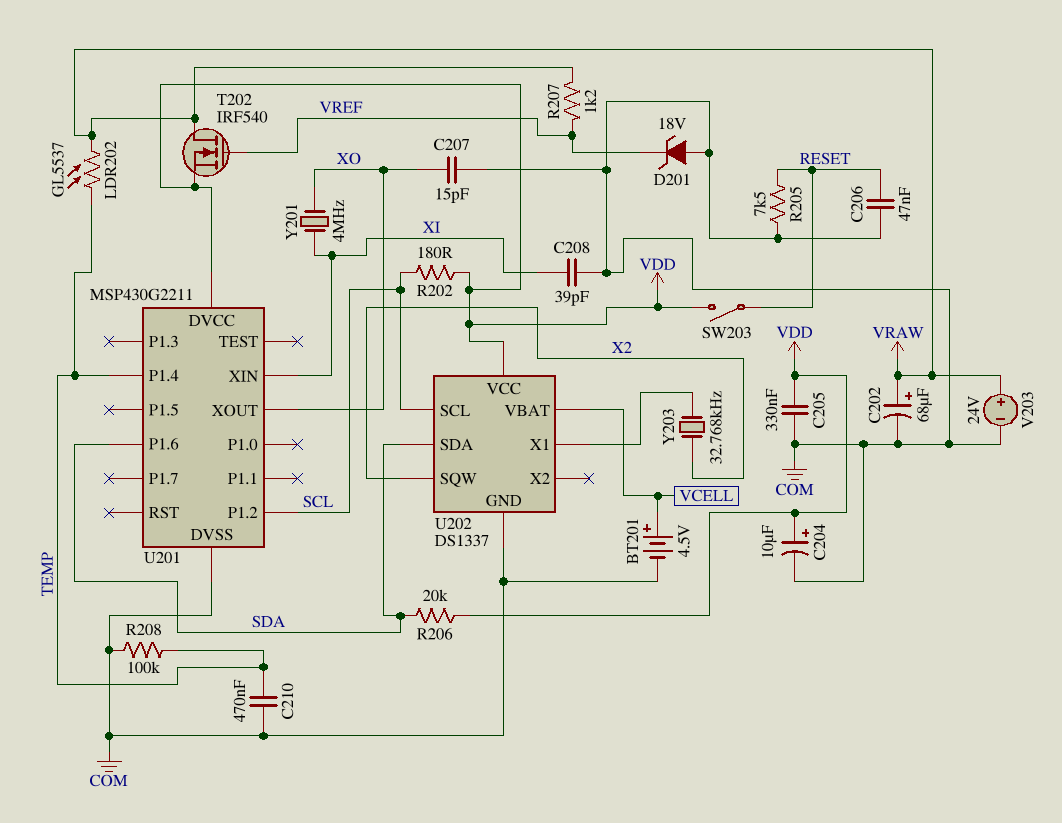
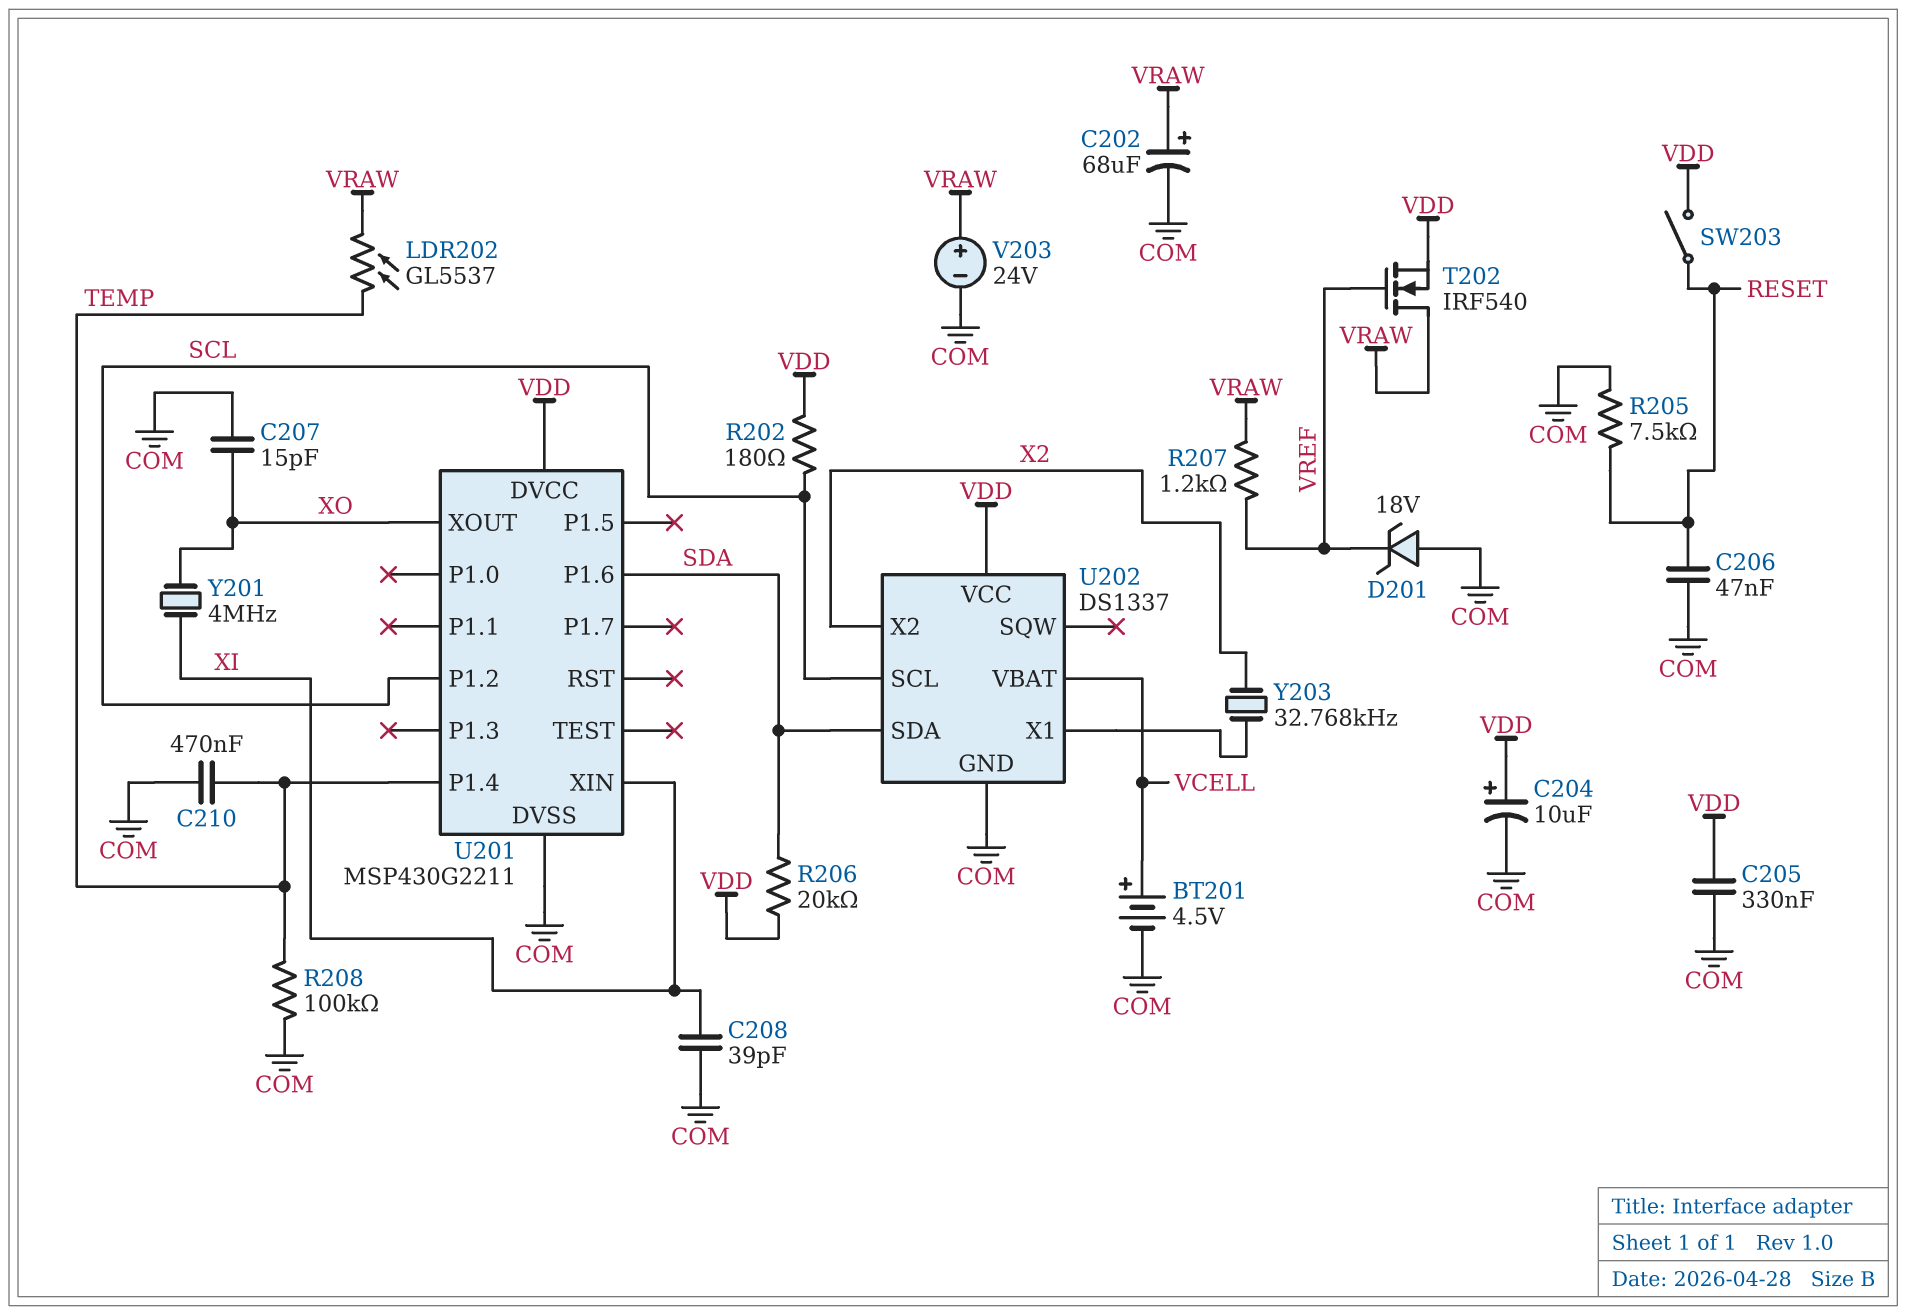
U202 pin SQW: X2 -> none
U202 pin X2: none -> X2

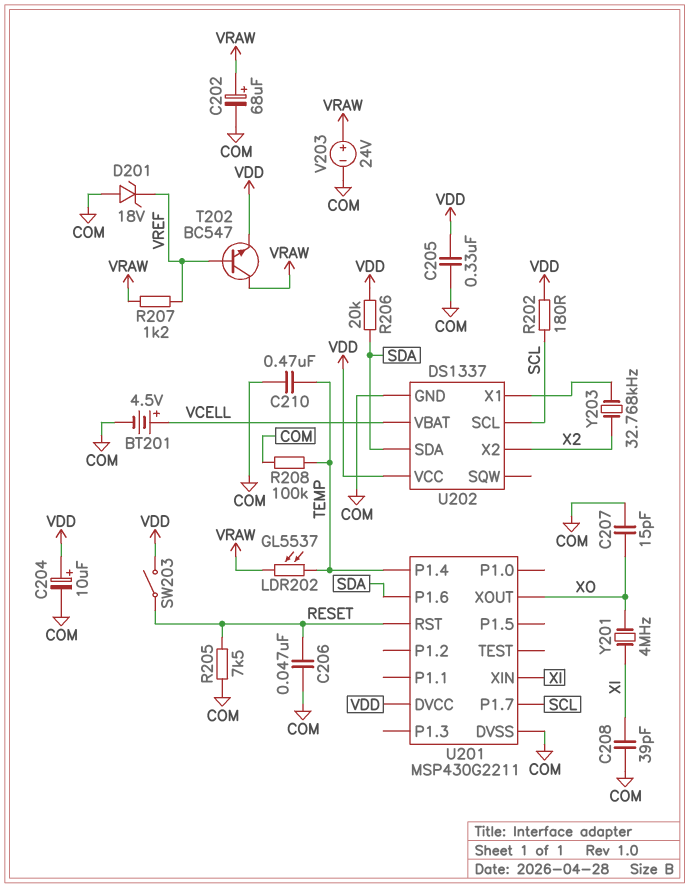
T202: NMOS IRF540 (G VREF, D VRAW, S VDD) -> NPN BC547 (B VREF, C VRAW, E VDD)
U201 pin P1.2: SCL -> none
U201 pin P1.7: none -> SCL
U201 pin RST: none -> RESET

